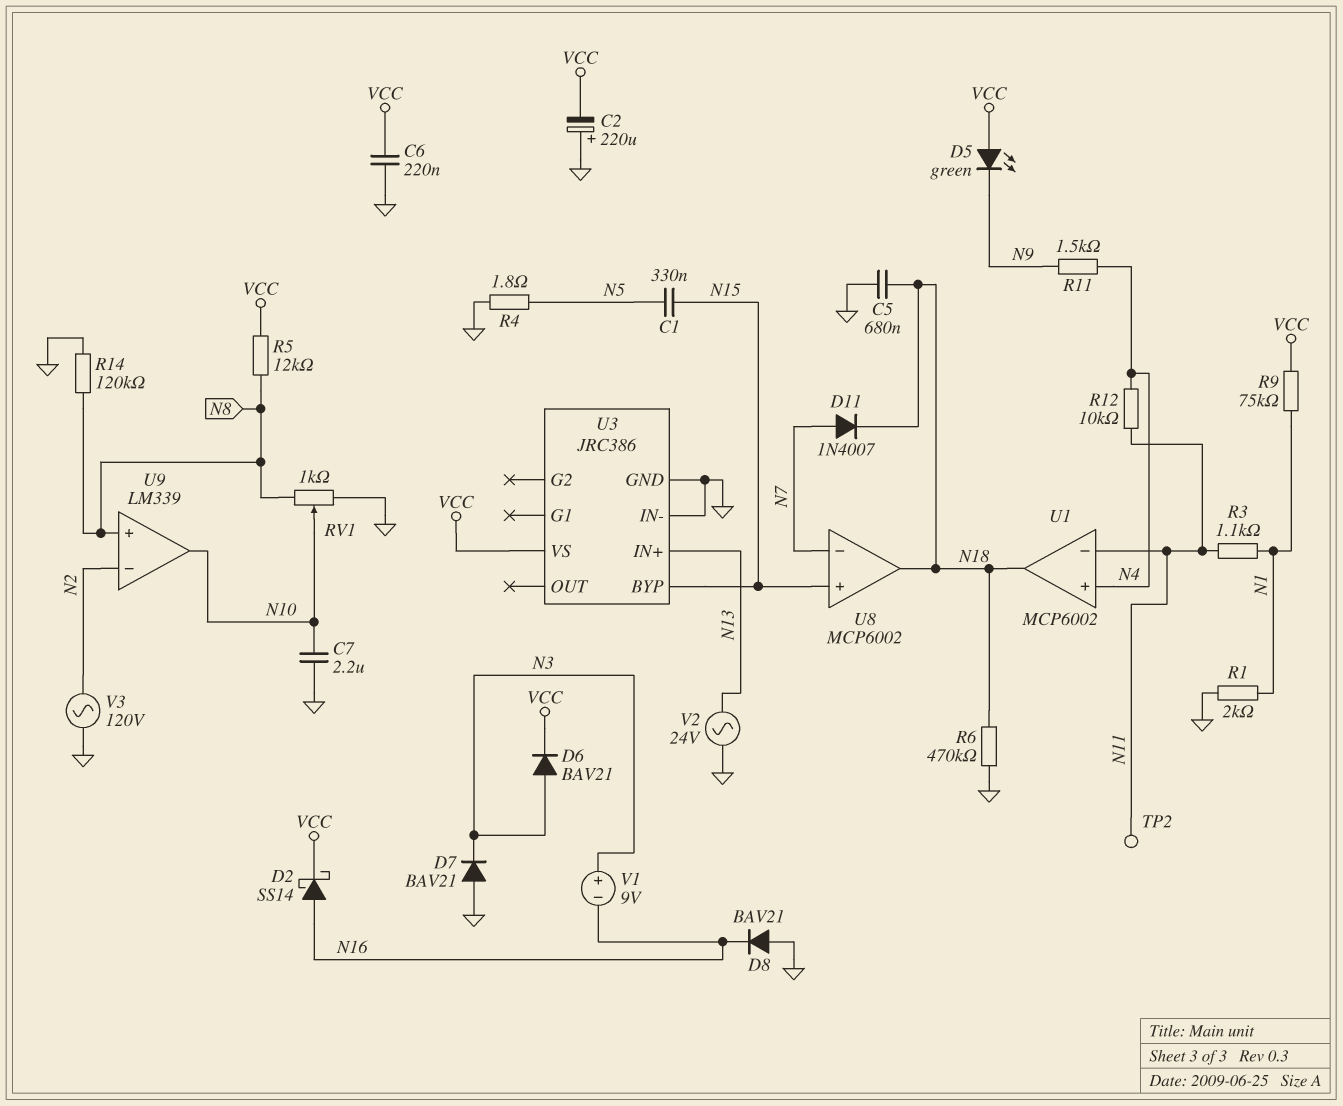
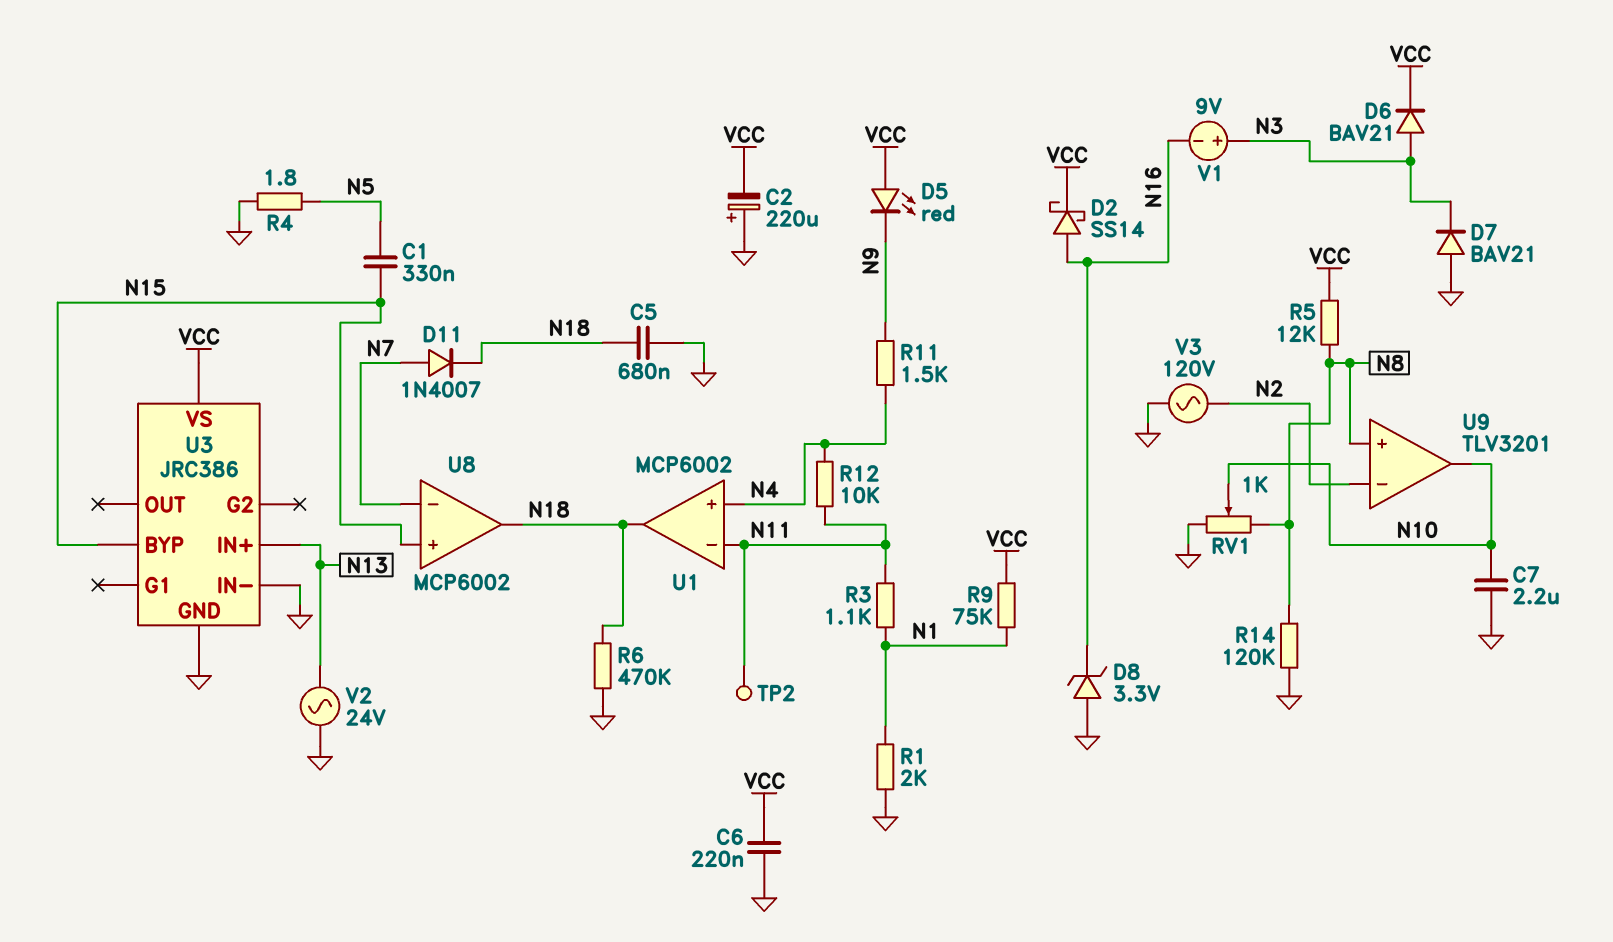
D5: LED green (A VCC, K N9) -> LED red (A VCC, K N9)
D8: diode BAV21 (A GND, K N16) -> zener 3.3V (A GND, K N16)
U9: LM339 -> TLV3201

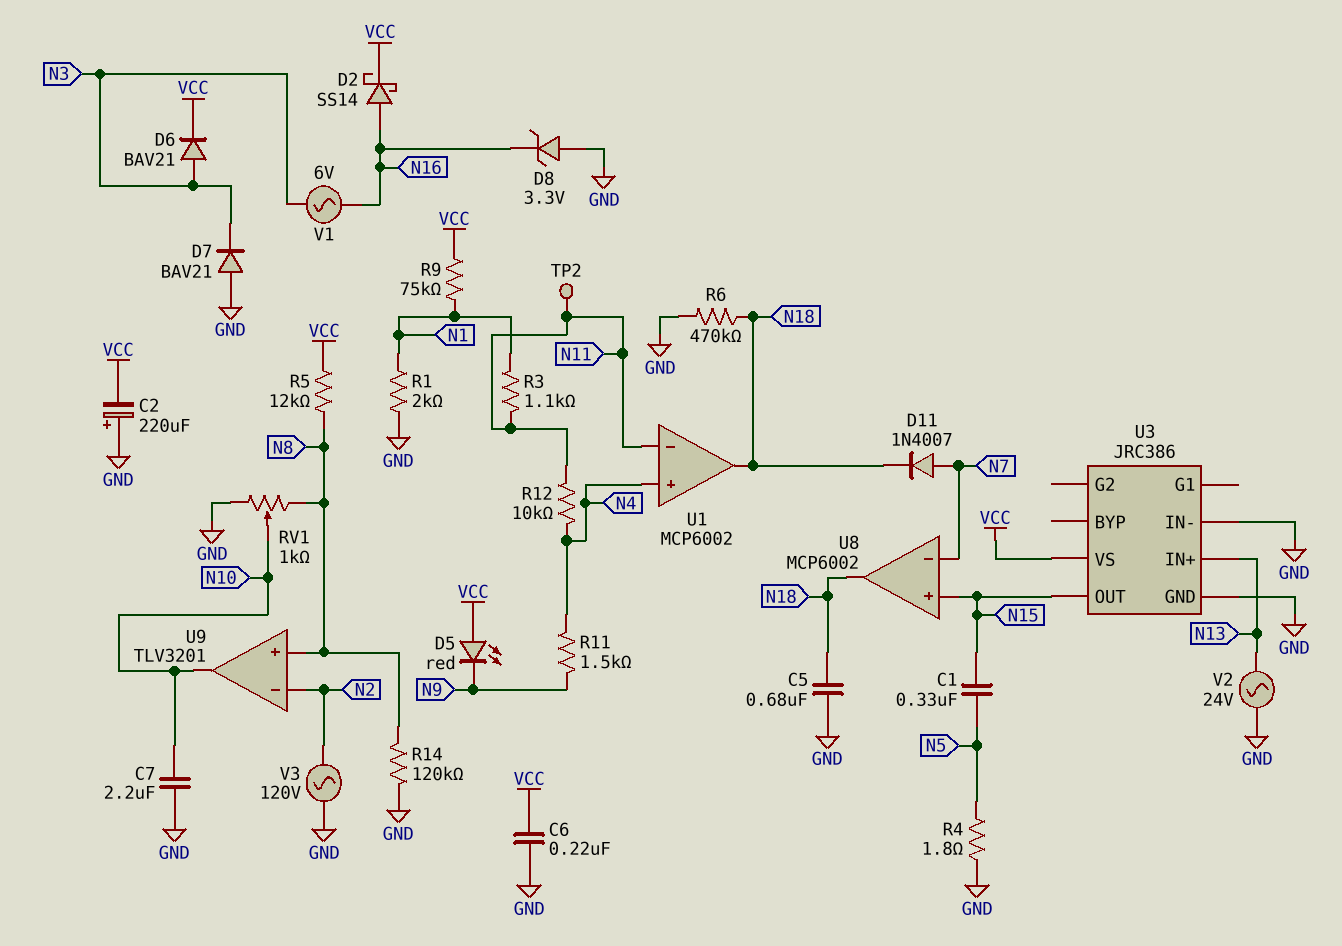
U3 pin BYP: N15 -> none
U3 pin OUT: none -> N15
V1: 9V (plus N3, minus N16) -> AC 6V (N3, N16)

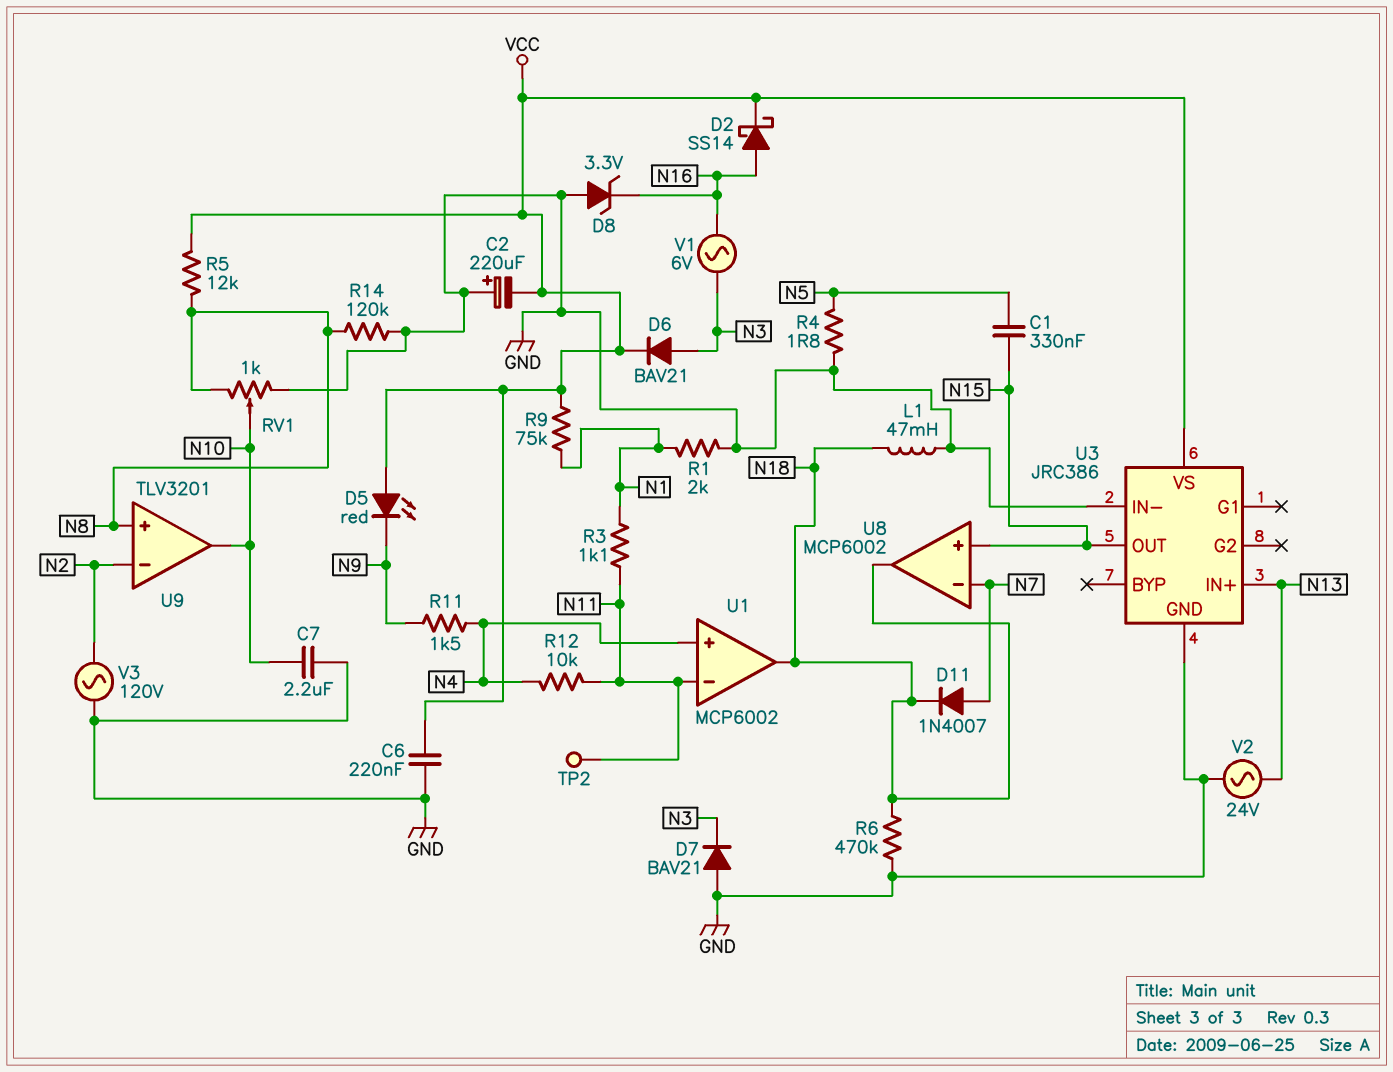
C5: 680nF (GND, N18) -> none
L1: none -> 47mH (GND, N18)

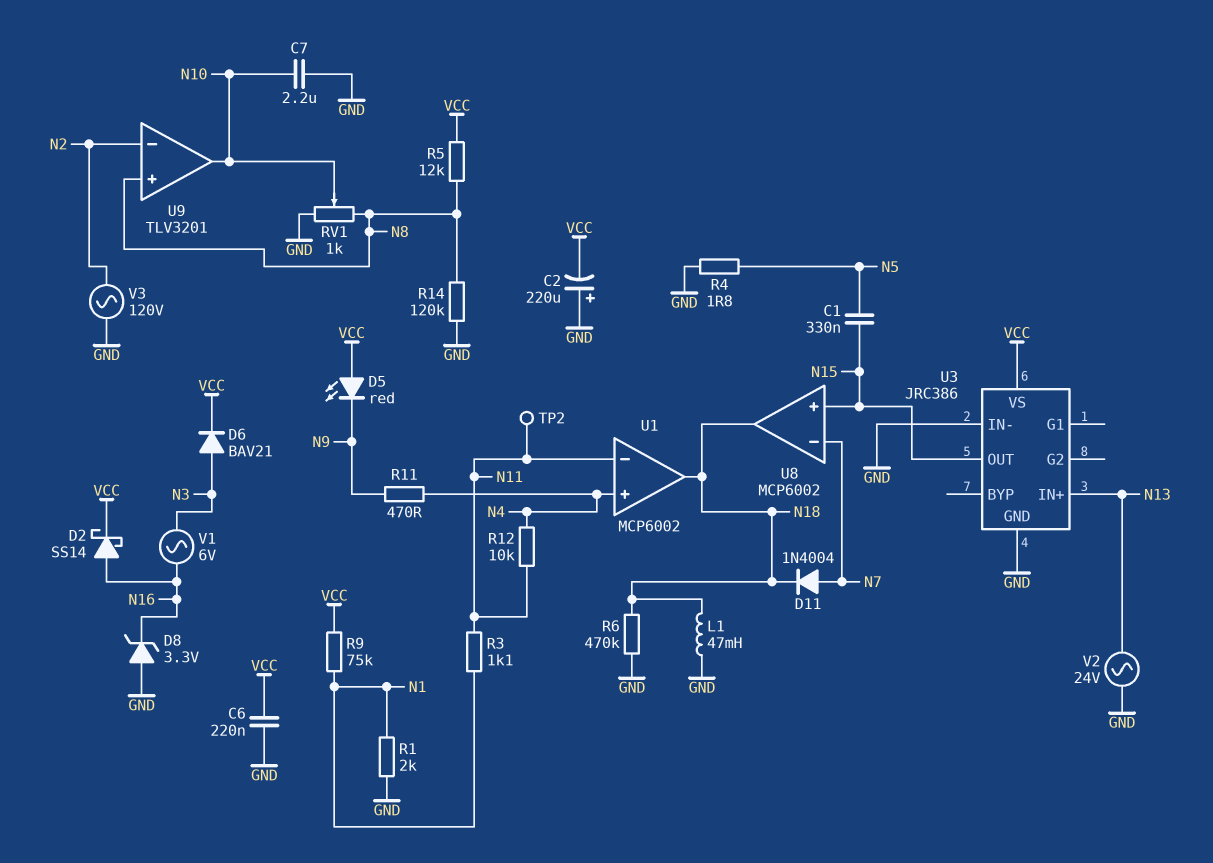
D7: diode BAV21 (A GND, K N3) -> none
D11: diode 1N4007 (A N7, K N18) -> diode 1N4004 (A N7, K N18)
R11: 1.5k (N4, N9) -> 470 (N4, N9)

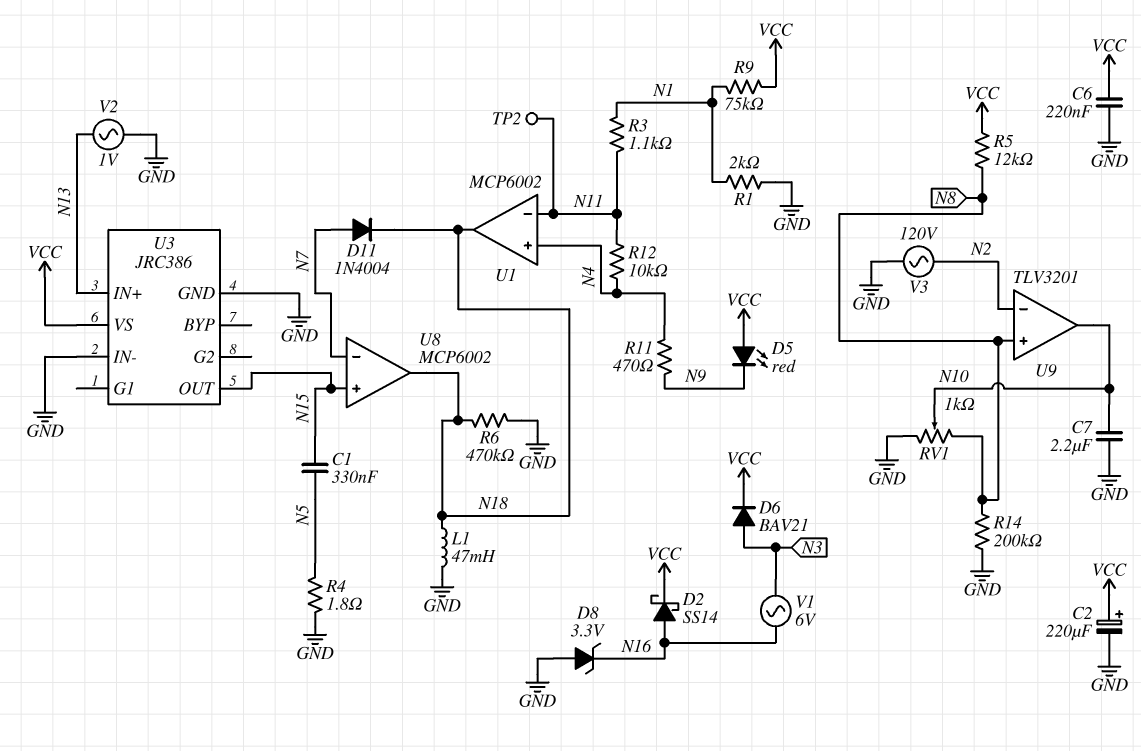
C2: 220uF (plus GND, minus VCC) -> 220uF (plus VCC, minus GND)
R14: 120k (GND, N8) -> 200k (GND, N8)
V2: AC 24V (GND, N13) -> AC 1V (GND, N13)

